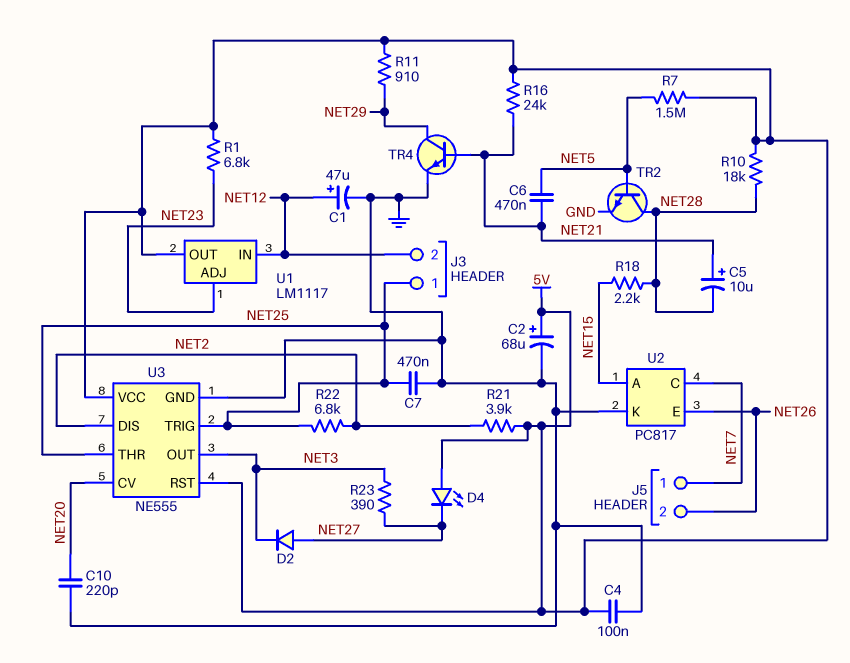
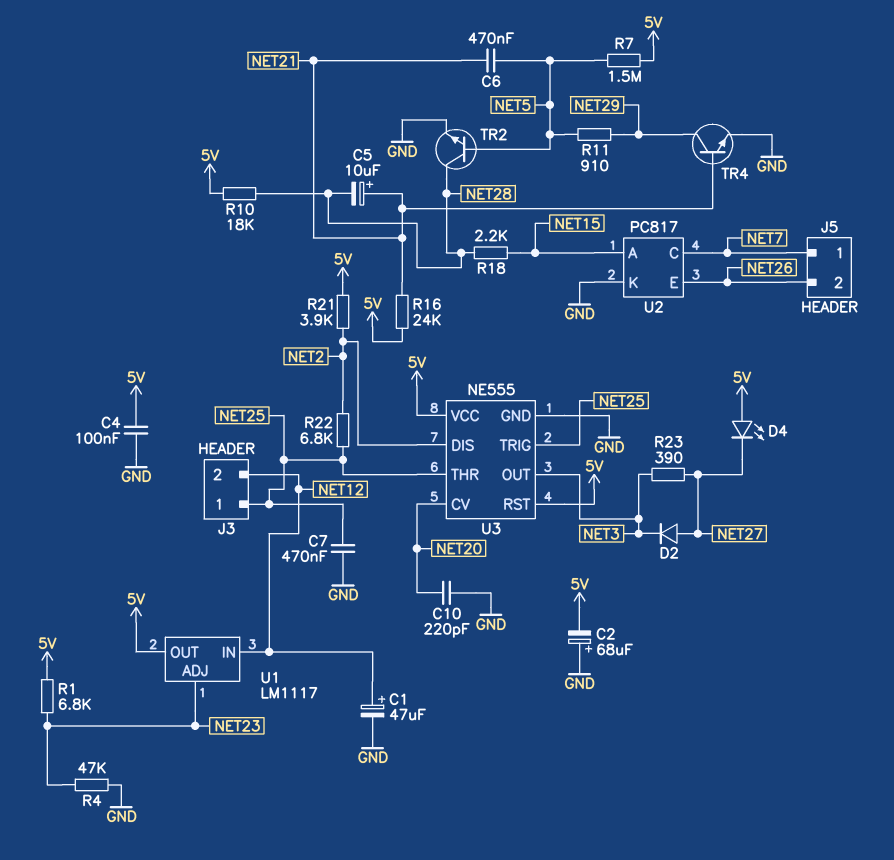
C2: 68uF (plus 5V, minus GND) -> 68uF (plus GND, minus 5V)
R4: none -> 47k (GND, NET23)
R11: 910 (5V, NET29) -> 910 (NET5, NET29)

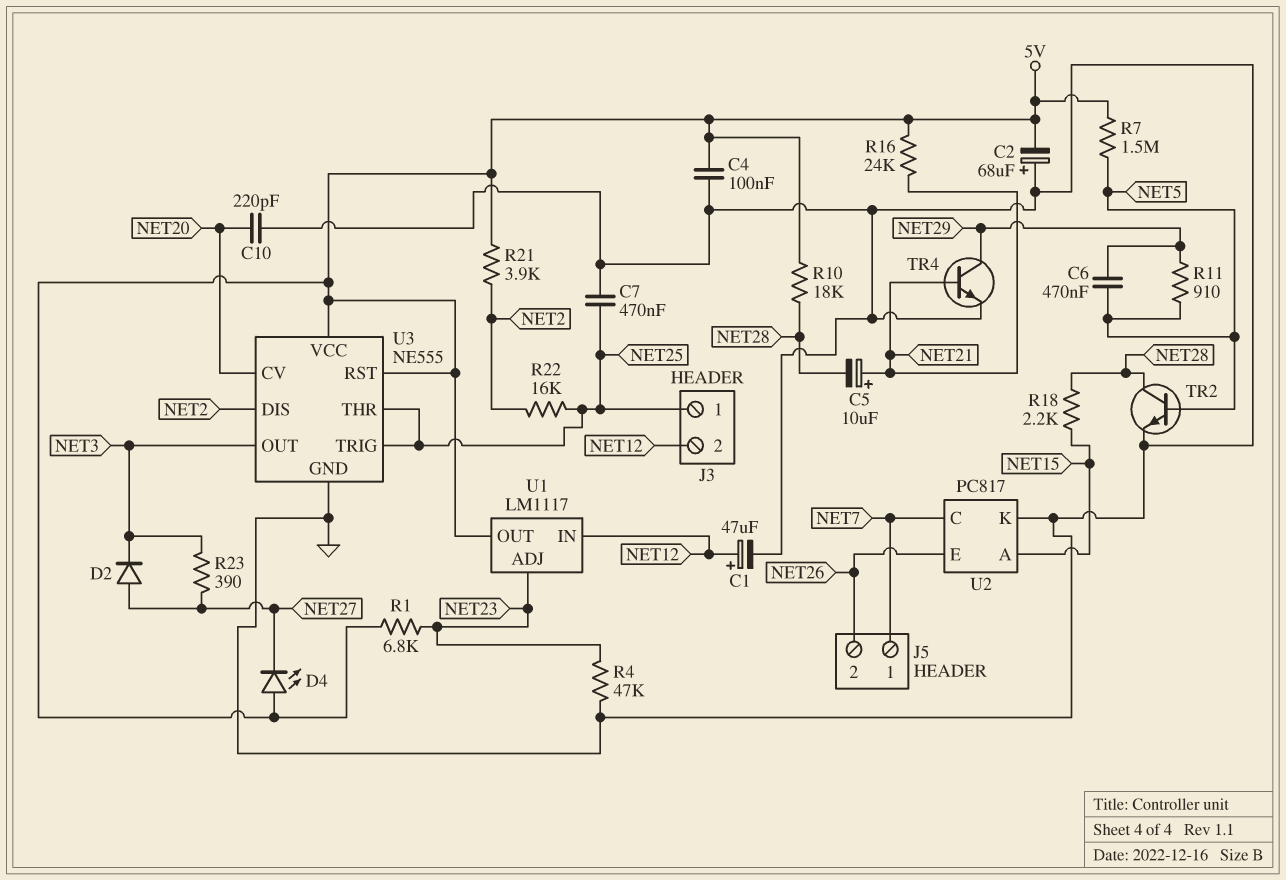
C6: 470nF (NET5, NET21) -> 470nF (NET5, NET29)
R22: 6.8k (NET2, NET25) -> 16k (NET2, NET25)

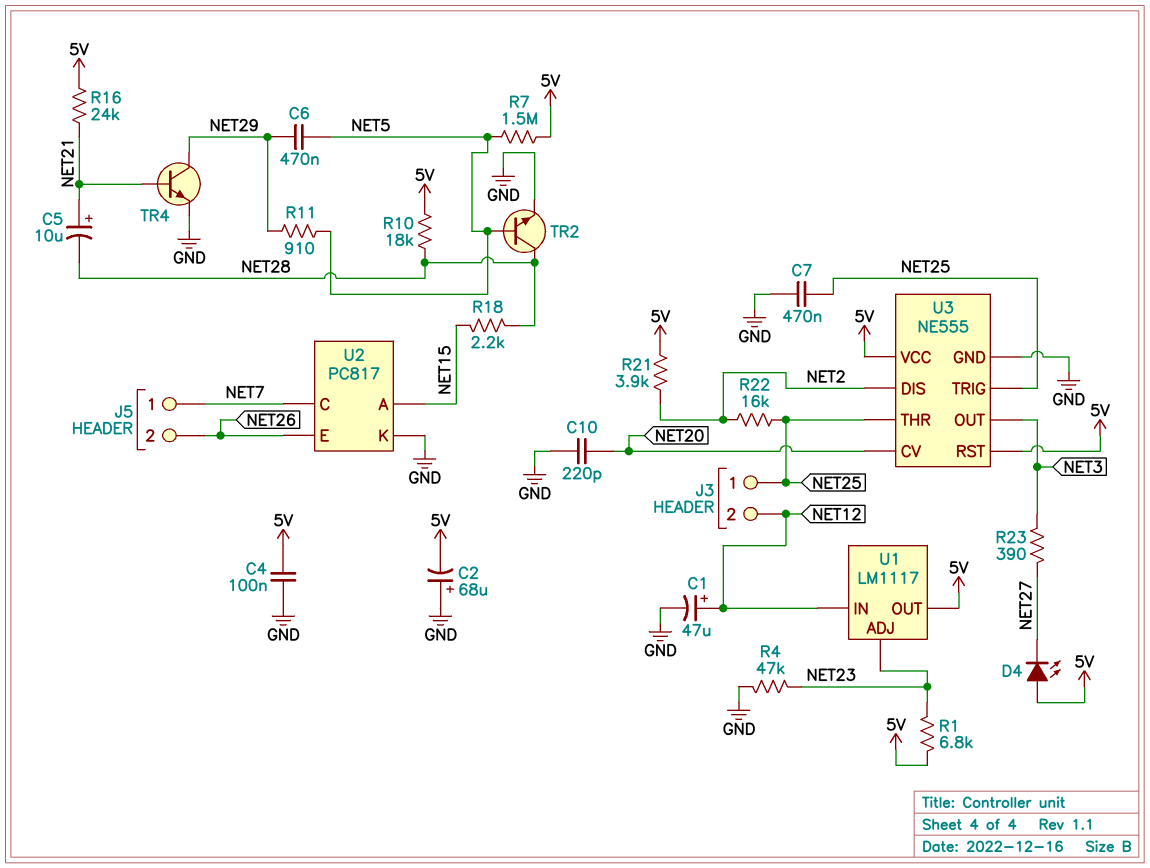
D2: diode (A NET27, K NET3) -> none

